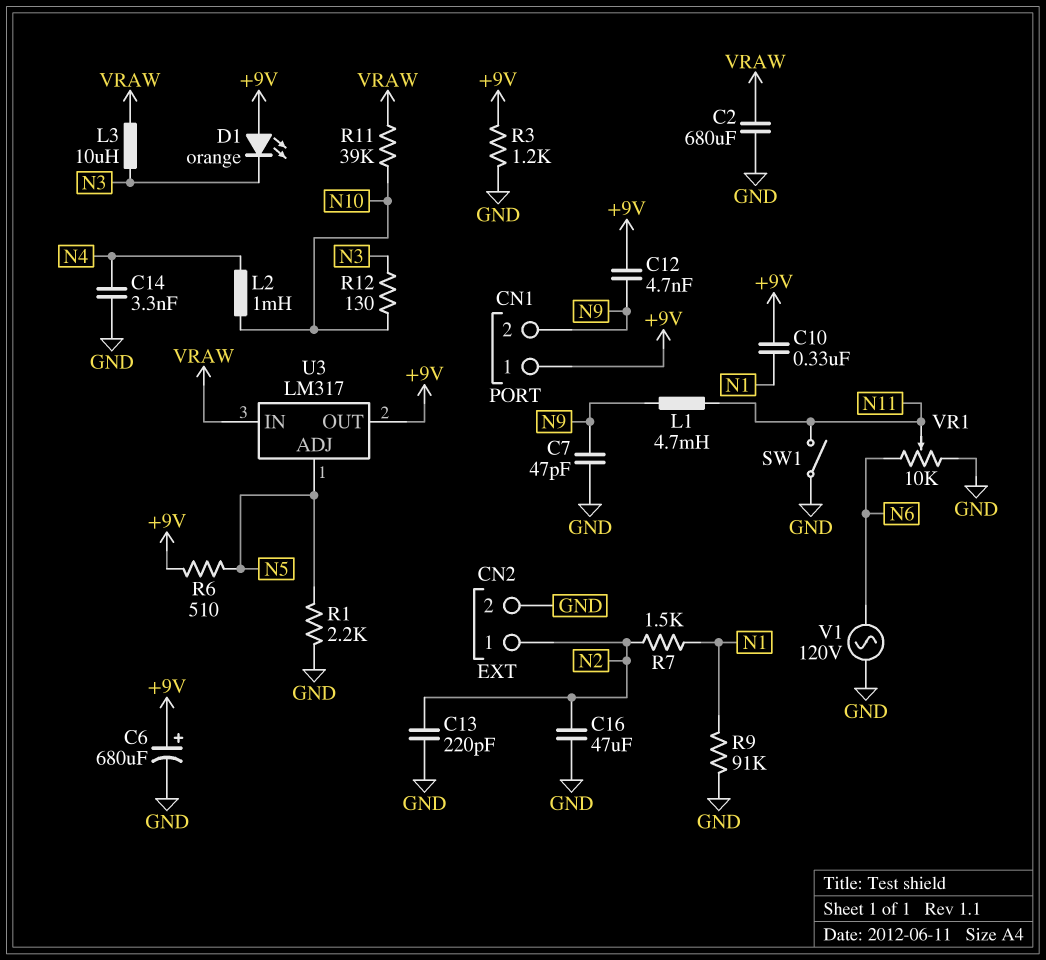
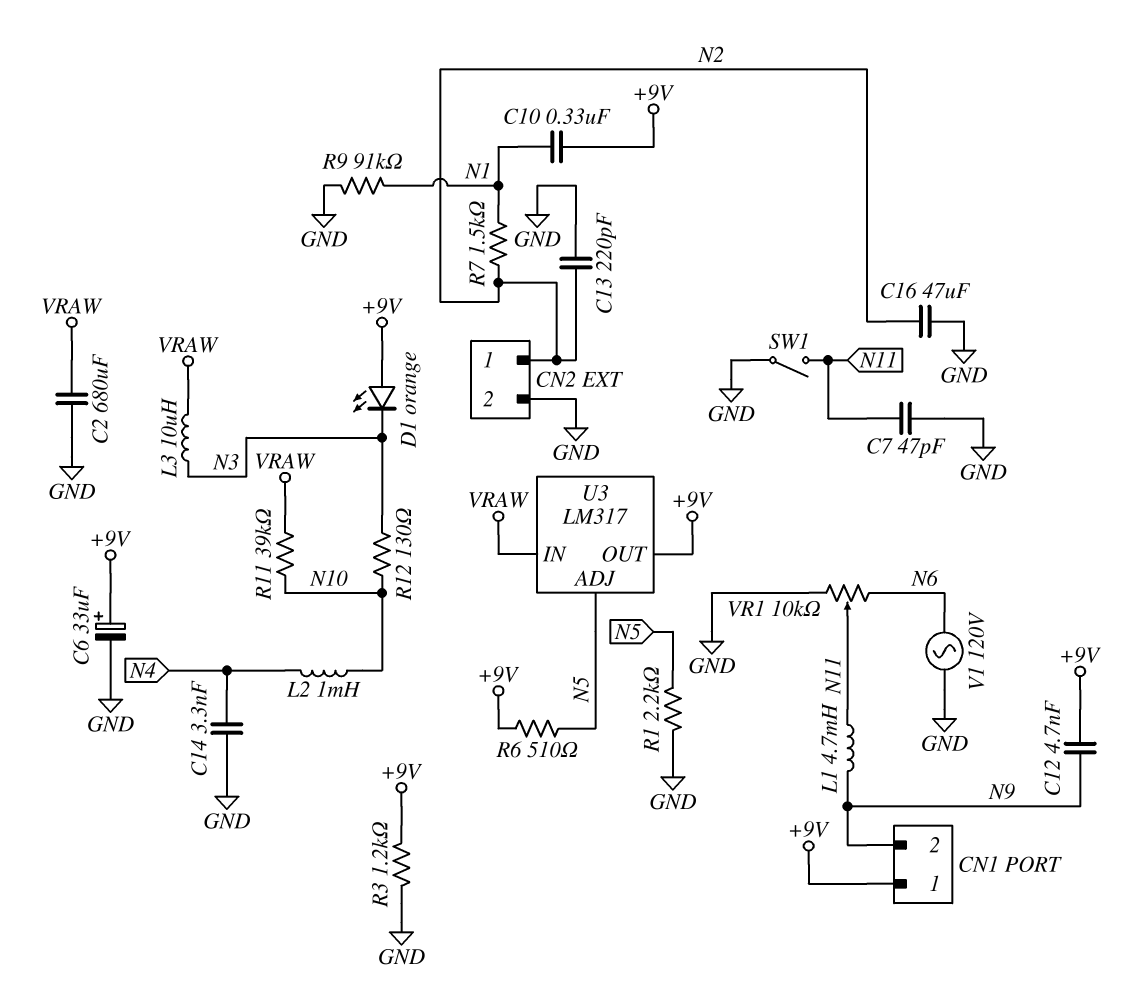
C6: 680uF (plus +9V, minus GND) -> 33uF (plus +9V, minus GND)
C7: 47pF (GND, N9) -> 47pF (GND, N11)

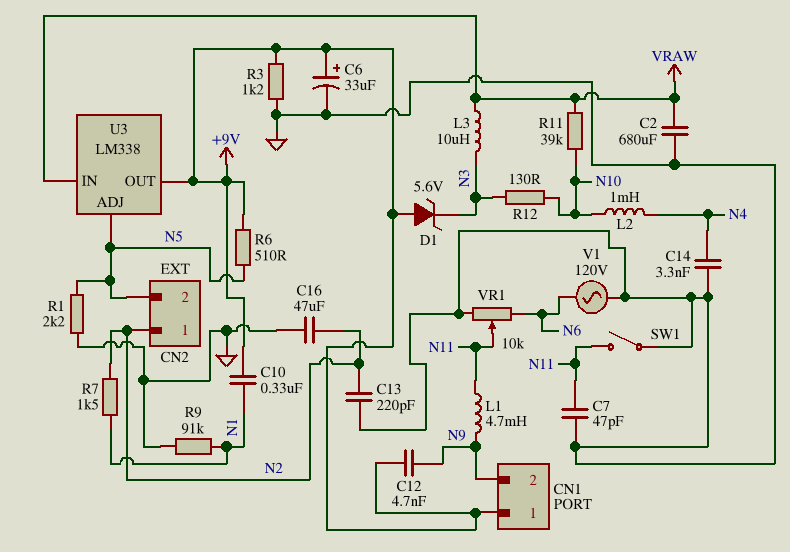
CN2 pin 2: GND -> N5
D1: LED orange (A +9V, K N3) -> zener 5.6V (A +9V, K N3)
U3: LM317 -> LM338

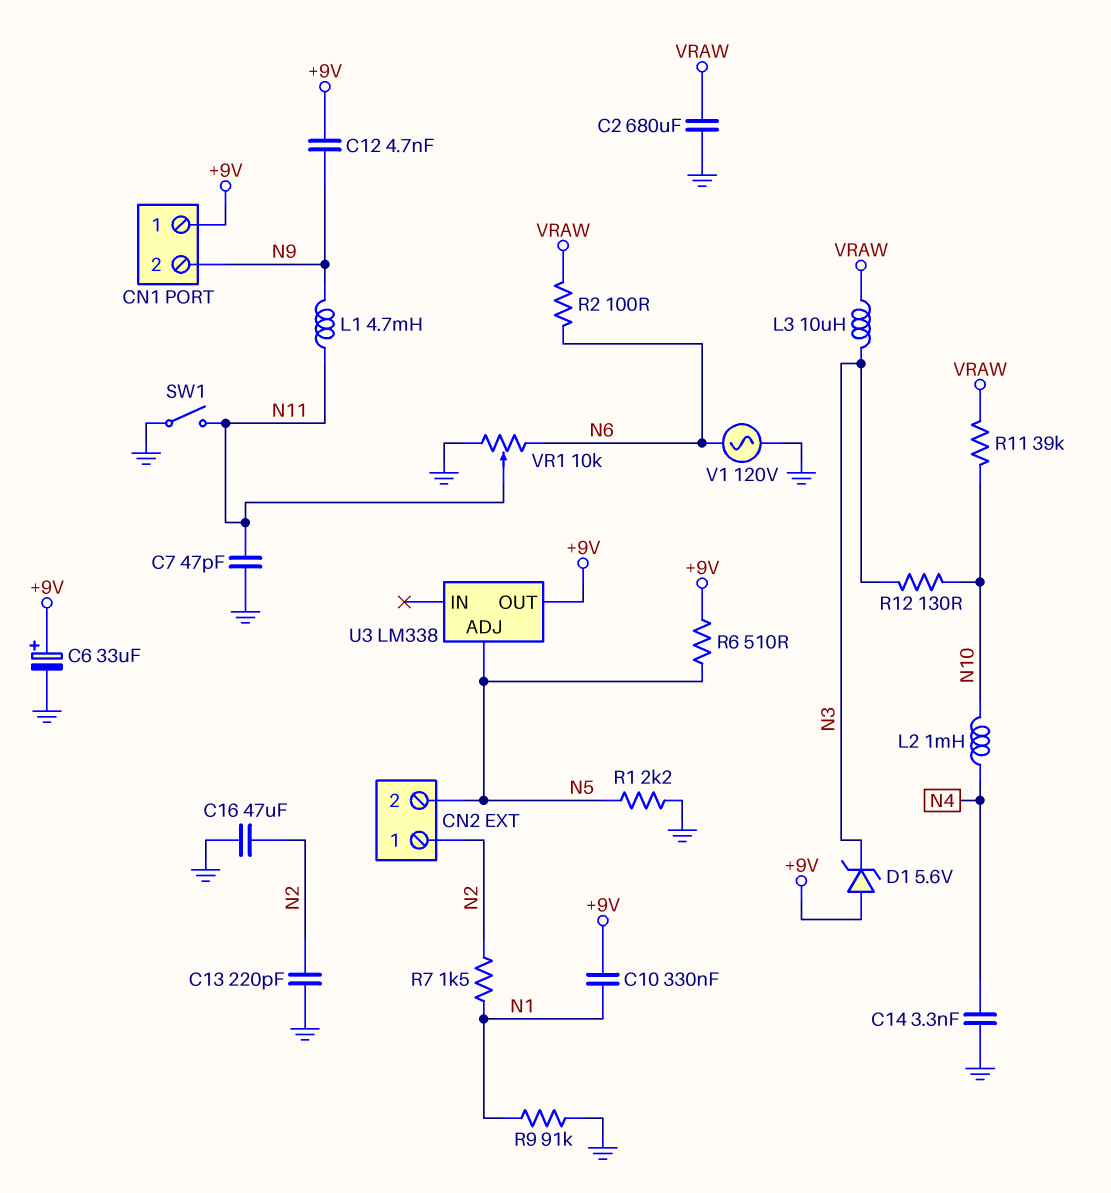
R2: none -> 100 (N6, VRAW)
R3: 1.2k (+9V, GND) -> none
U3 pin IN: VRAW -> none

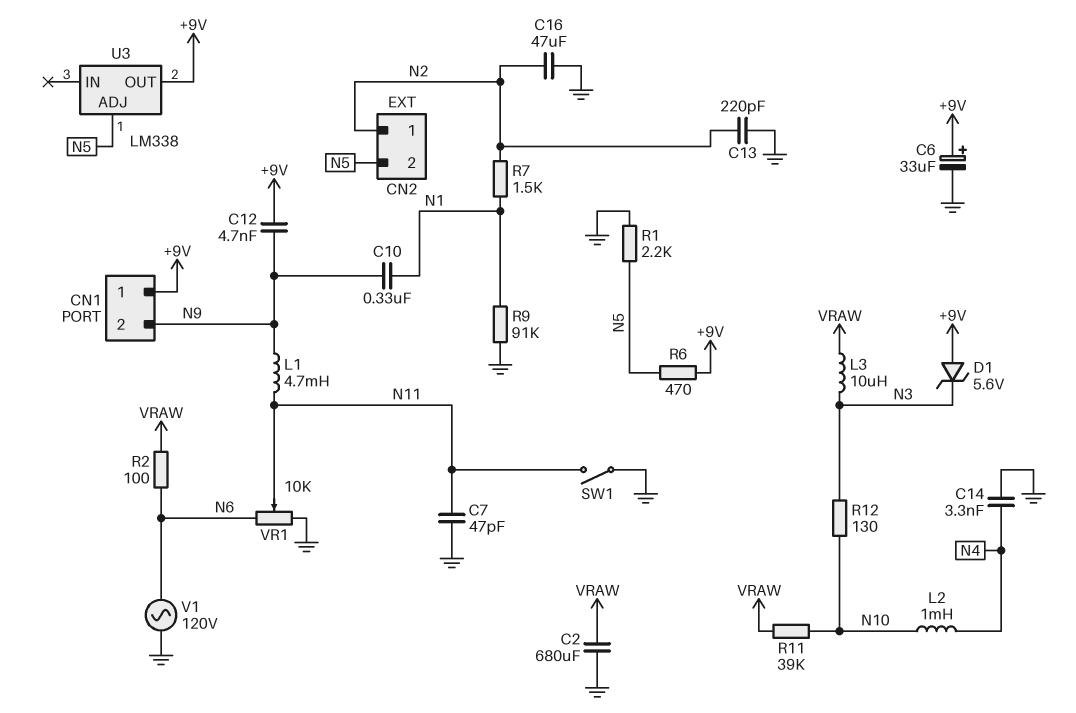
C10: 330nF (+9V, N1) -> 330nF (N1, N9)
R6: 510 (+9V, N5) -> 470 (+9V, N5)

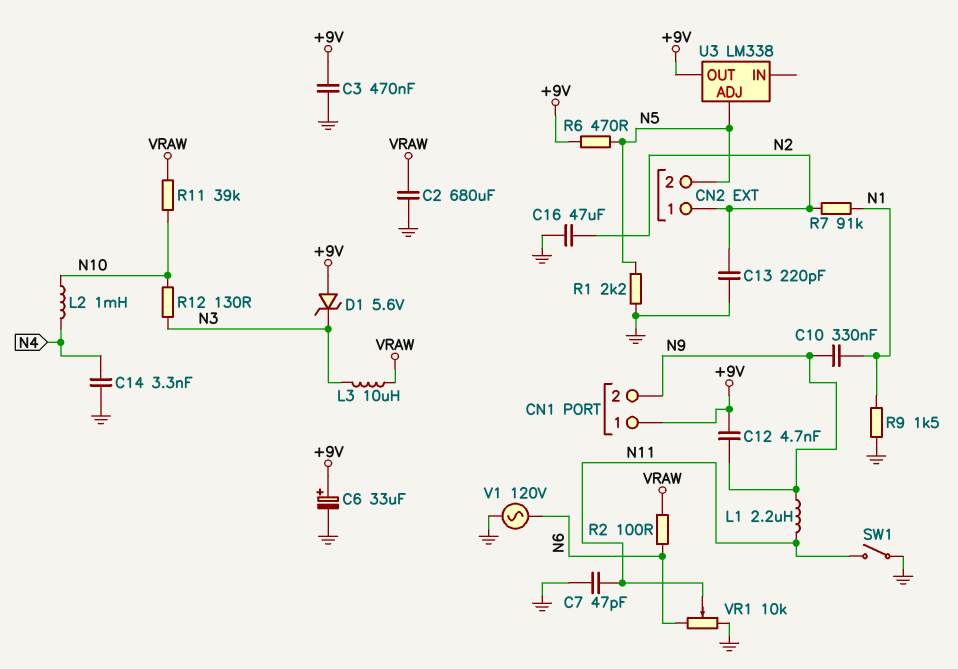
C3: none -> 470nF (+9V, GND)
L1: 4.7mH (N9, N11) -> 2.2uH (N9, N11)
R7: 1.5k (N1, N2) -> 91k (N1, N2)
R9: 91k (GND, N1) -> 1.5k (GND, N1)

